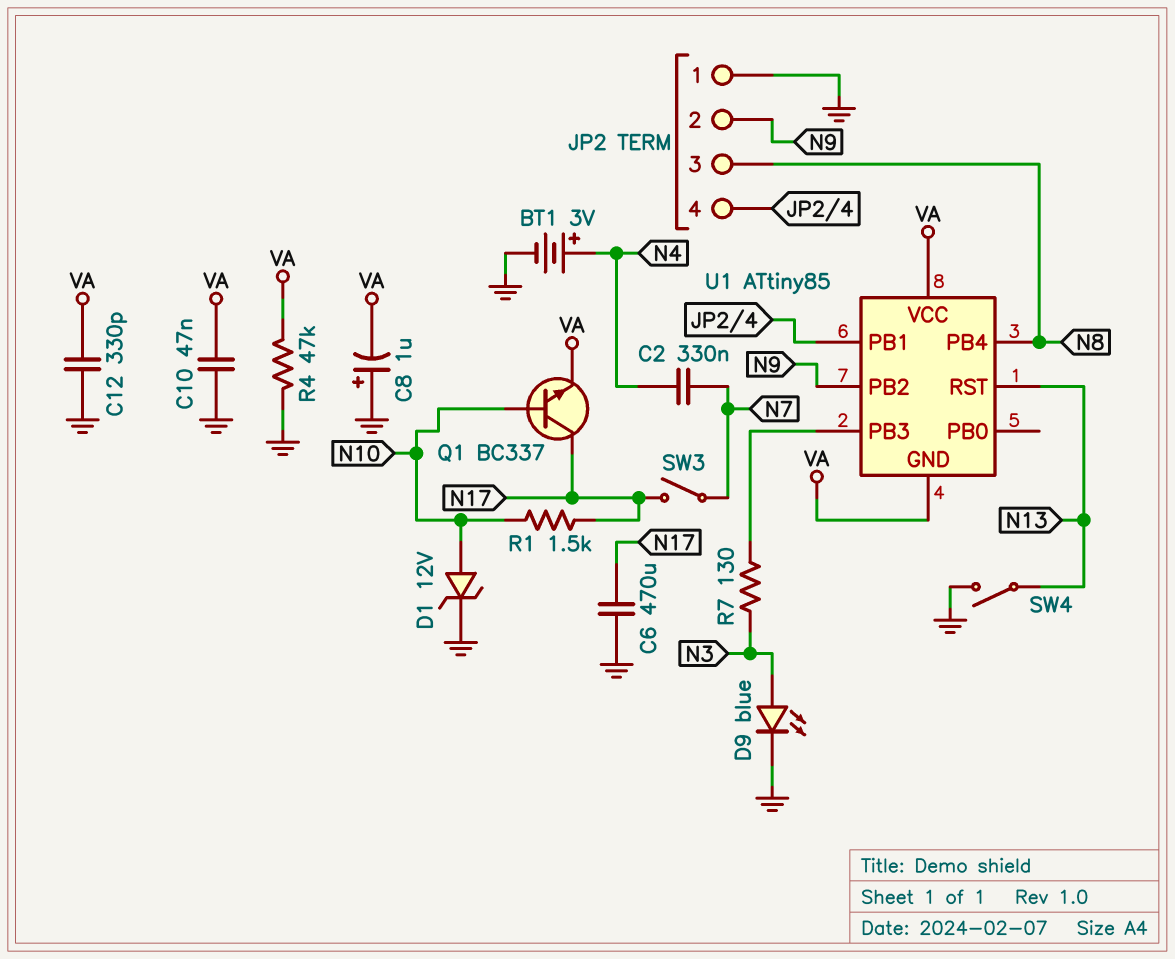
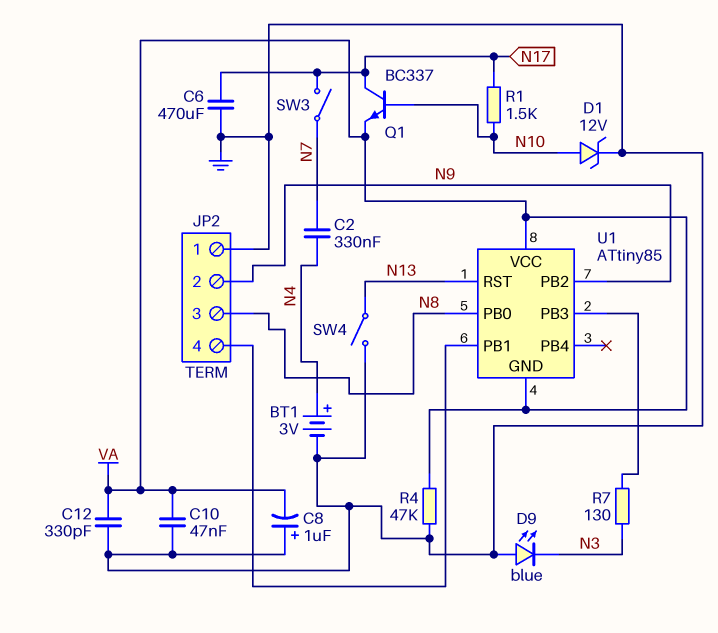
D9: LED blue (A N3, K GND) -> LED blue (A GND, K N3)
U1 pin PB0: none -> N8
U1 pin PB4: N8 -> none

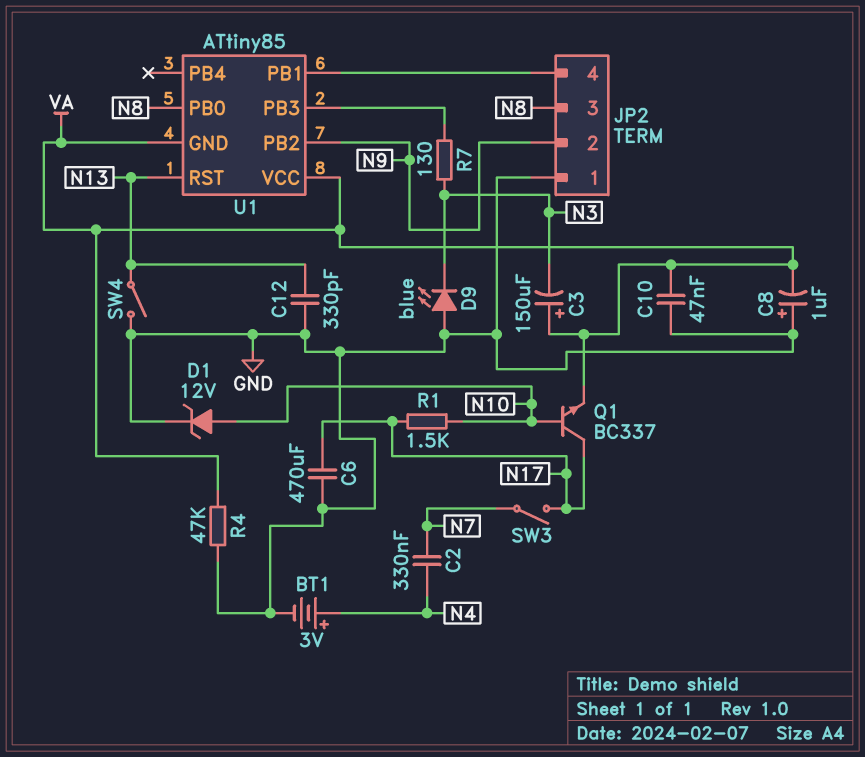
C3: none -> 150uF (plus VA, minus N3)
C12: 330pF (GND, VA) -> 330pF (GND, N13)

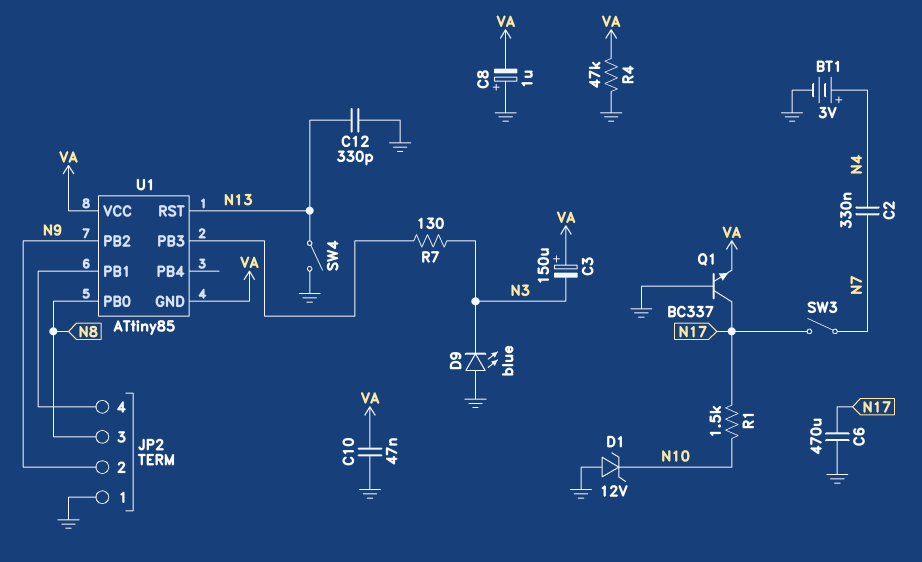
D1: zener 12V (A N10, K GND) -> zener 12V (A GND, K N10)
Q1: NPN BC337 (B N10, C N17, E VA) -> NPN BC337 (B GND, C N17, E VA)

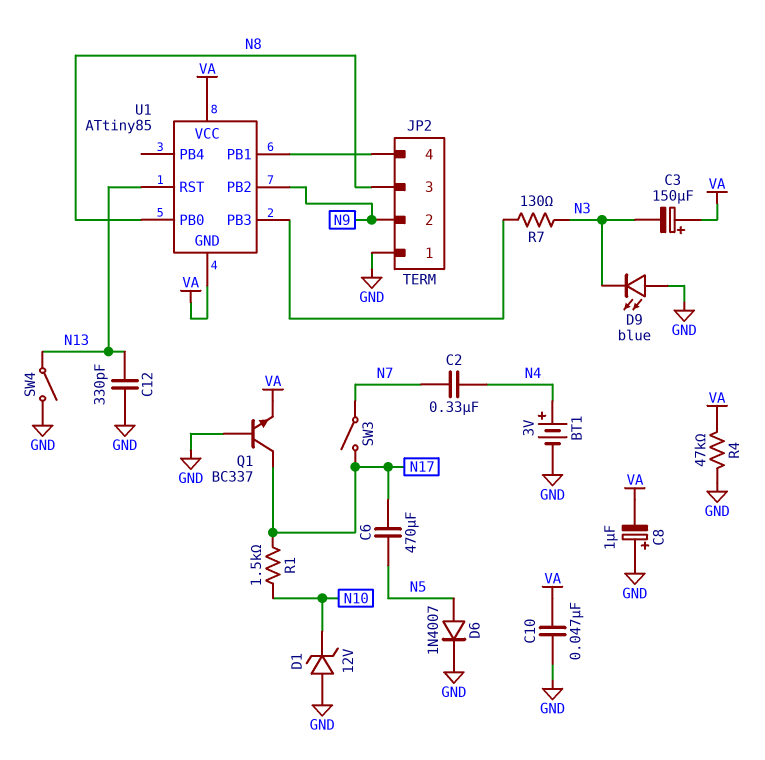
C6: 470uF (GND, N17) -> 470uF (N5, N17)
D6: none -> diode 1N4007 (A N5, K GND)

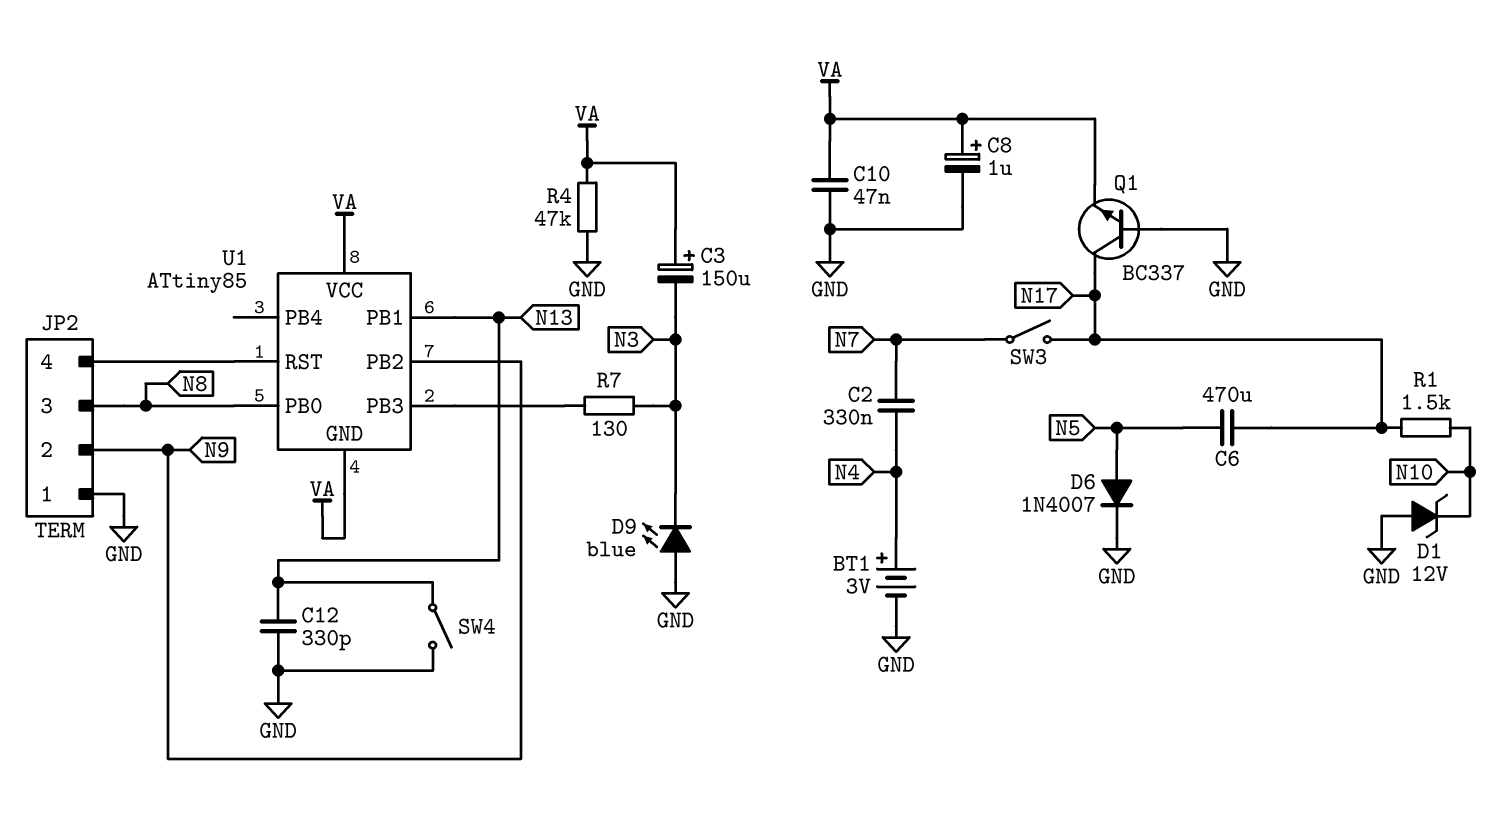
C8: 1uF (plus GND, minus VA) -> 1uF (plus VA, minus GND)
U1 pin PB1: JP2/4 -> N13
U1 pin RST: N13 -> JP2/4

